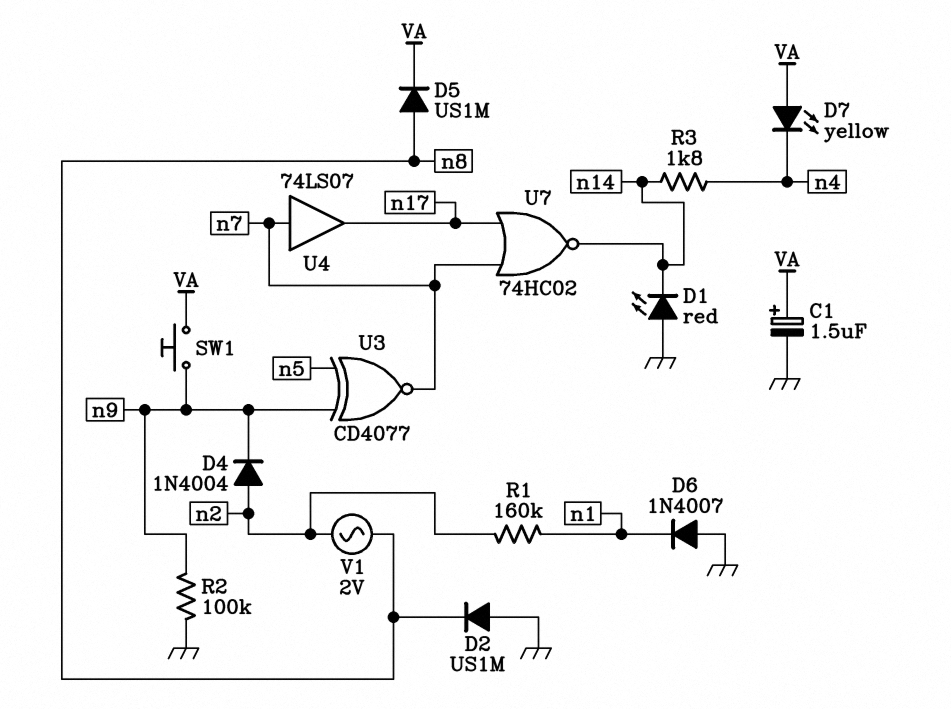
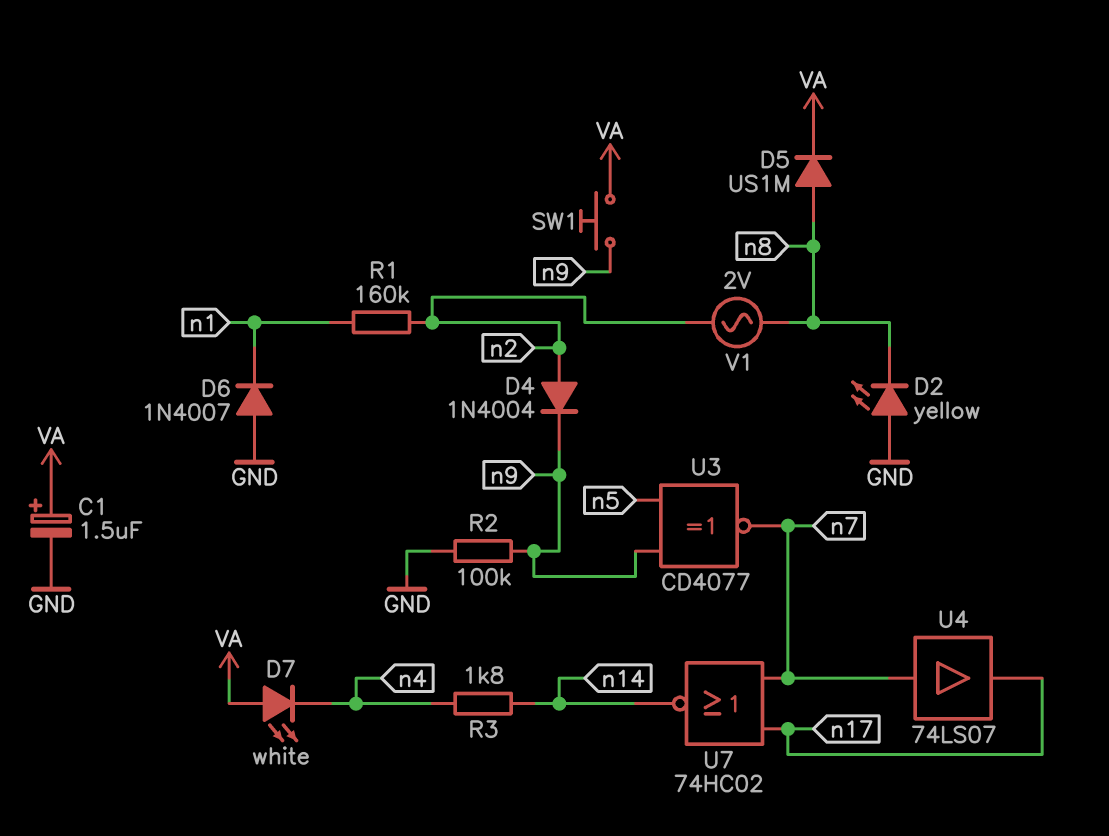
D1: LED red (A GND, K n14) -> none
D2: diode US1M (A GND, K n8) -> LED yellow (A GND, K n8)
D7: LED yellow (A VA, K n4) -> LED white (A VA, K n4)

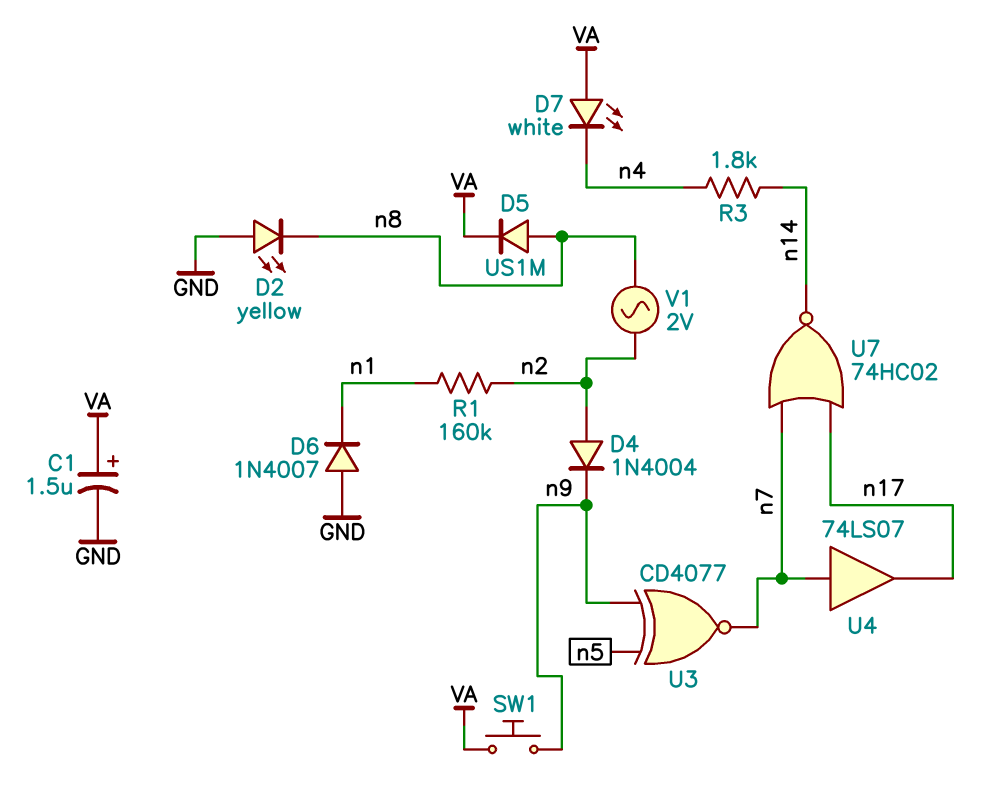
R2: 100k (GND, n9) -> none

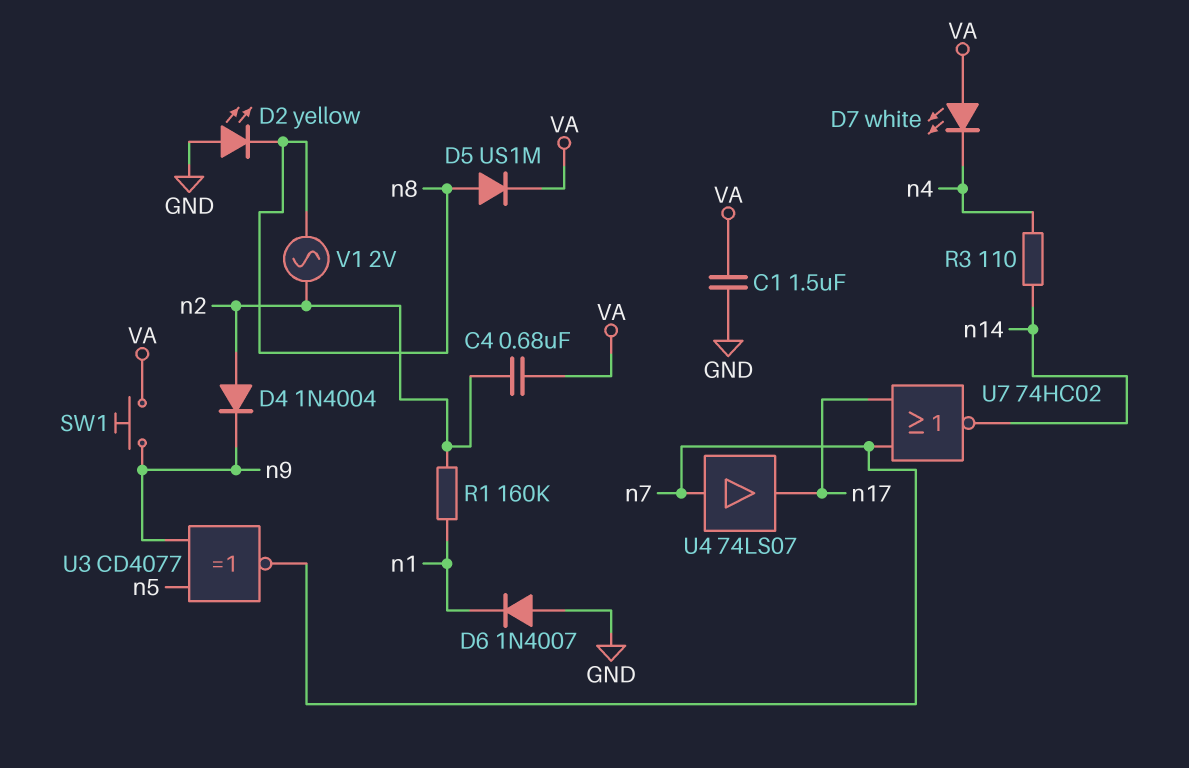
C1: 1.5uF (plus VA, minus GND) -> 1.5uF (GND, VA)
C4: none -> 680nF (VA, n2)
R3: 1.8k (n4, n14) -> 110 (n4, n14)

